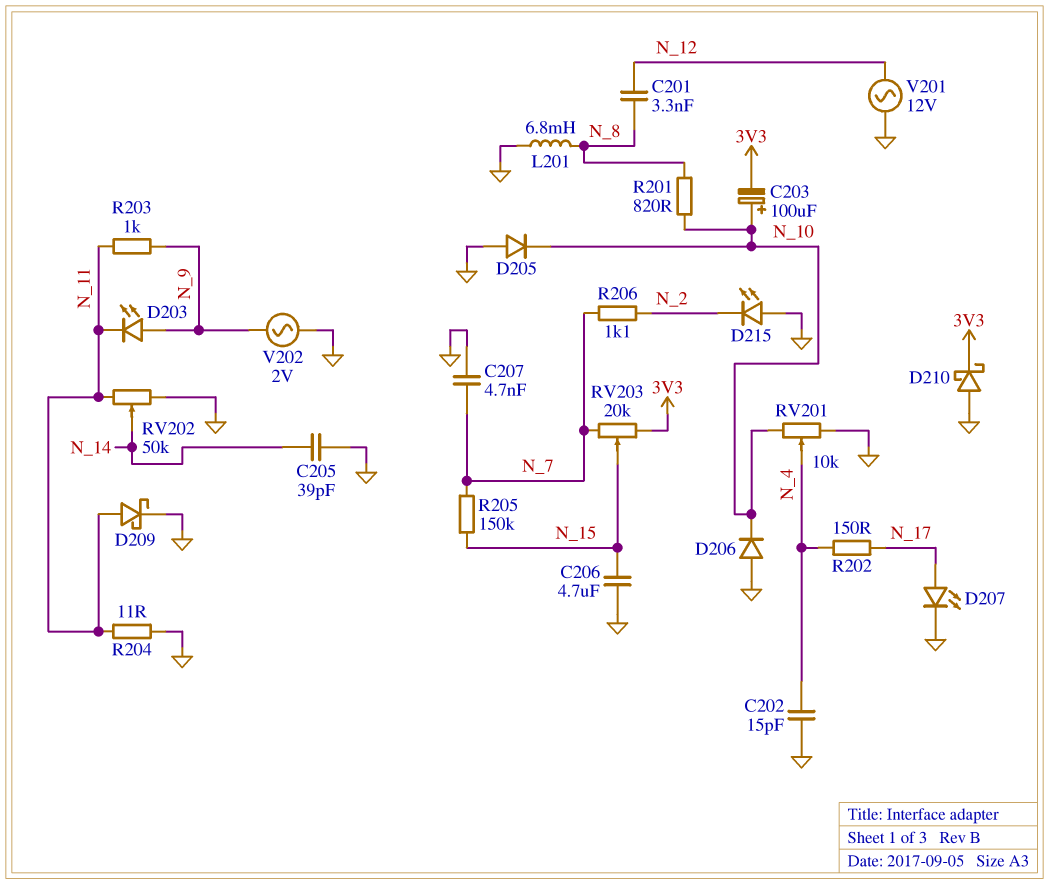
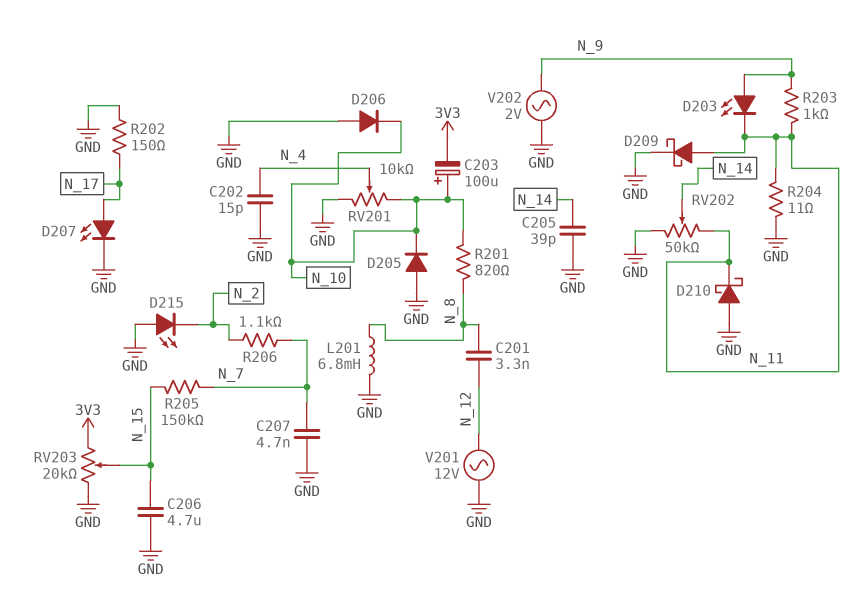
D210: schottky (A GND, K 3V3) -> schottky (A GND, K N_11)
R202: 150 (N_4, N_17) -> 150 (GND, N_17)
RV203: 20k (3V3, N_7, wiper N_15) -> 20k (3V3, GND, wiper N_15)

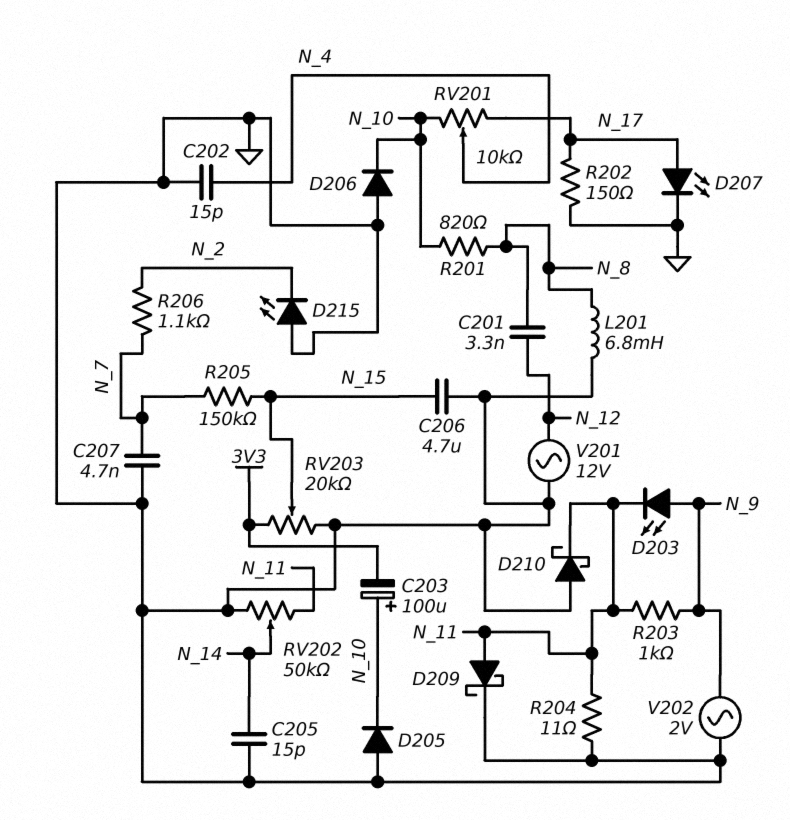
C205: 39pF (GND, N_14) -> 15pF (GND, N_14)
RV201: 10k (GND, N_10, wiper N_4) -> 10k (N_10, N_17, wiper N_4)

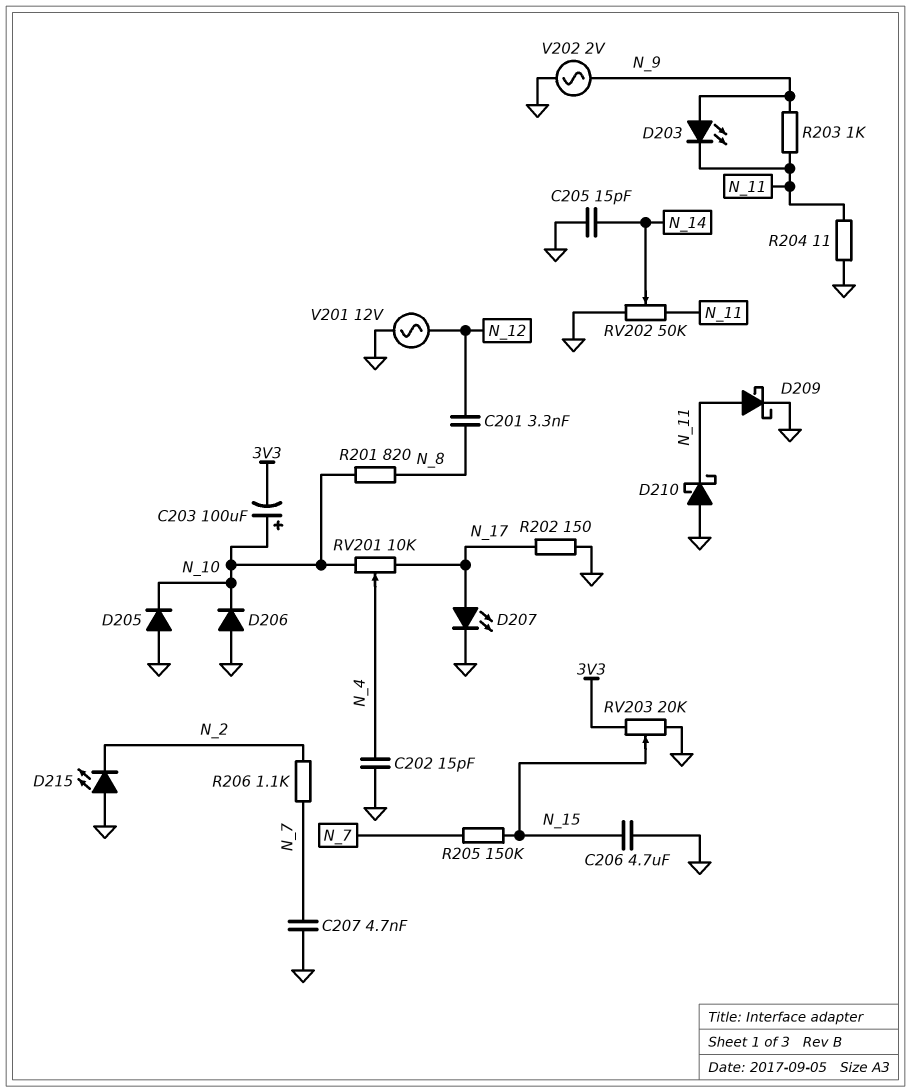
L201: 6.8mH (GND, N_8) -> none

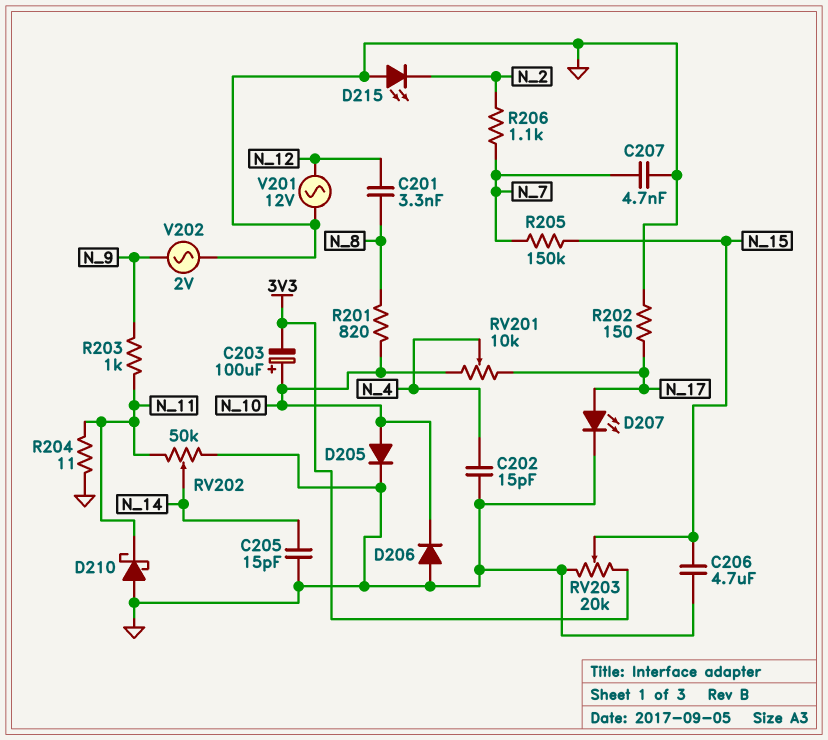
D203: LED (A N_9, K N_11) -> none
D205: diode (A GND, K N_10) -> diode (A N_10, K GND)
D209: schottky (A N_11, K GND) -> none

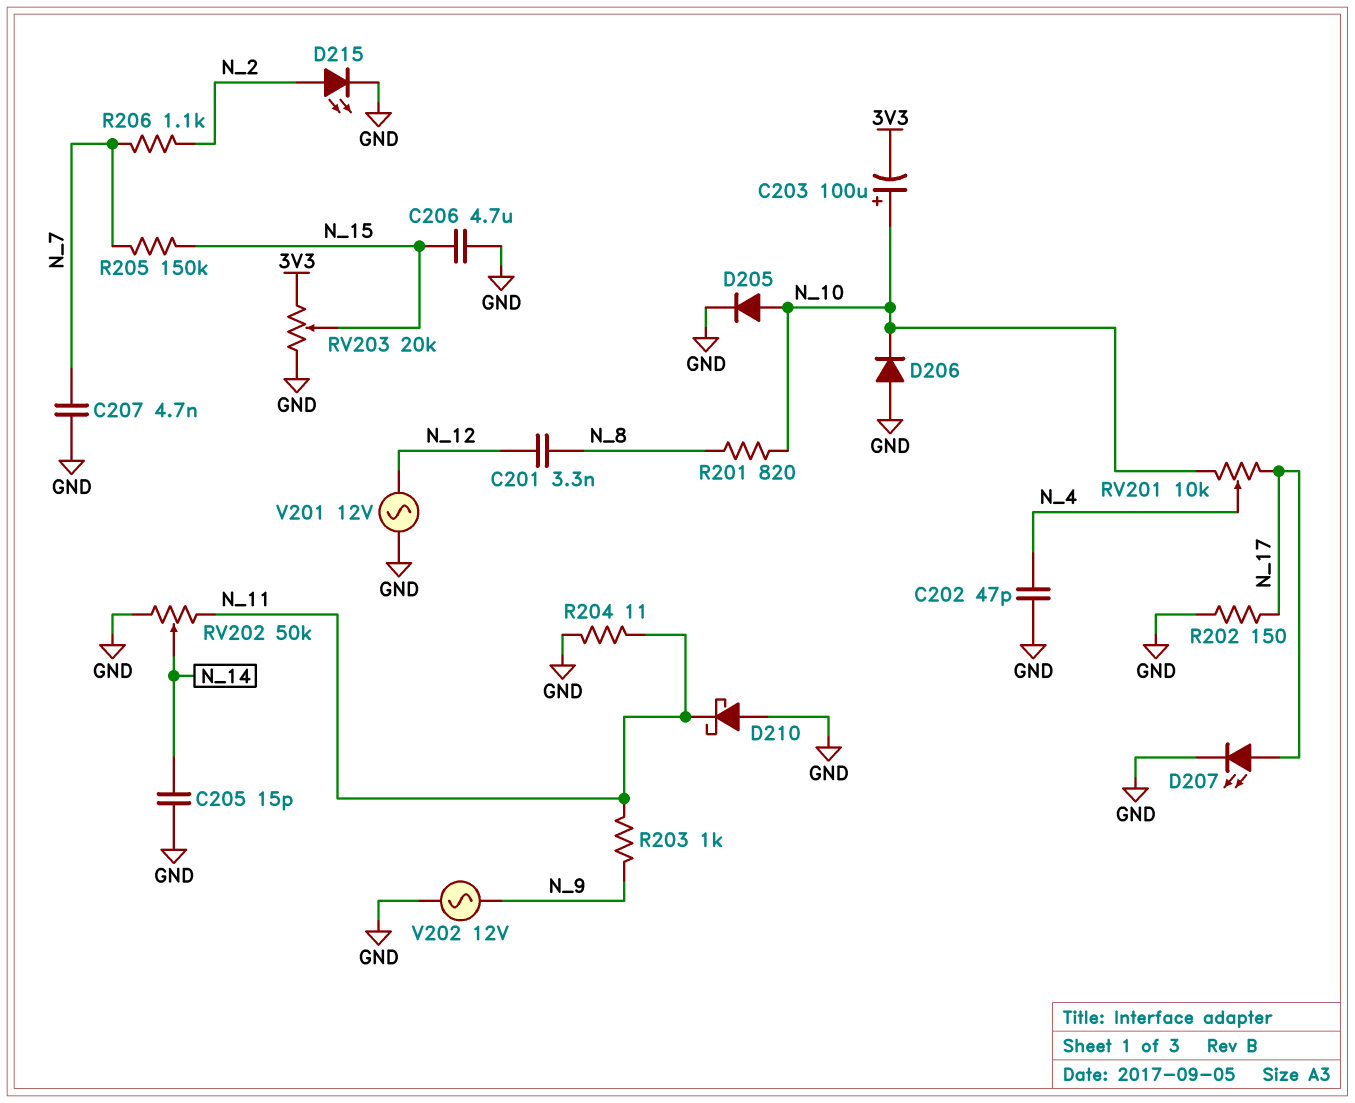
C202: 15pF (GND, N_4) -> 47pF (GND, N_4)
D215: LED (A GND, K N_2) -> LED (A N_2, K GND)
V202: AC 2V (GND, N_9) -> AC 12V (GND, N_9)

